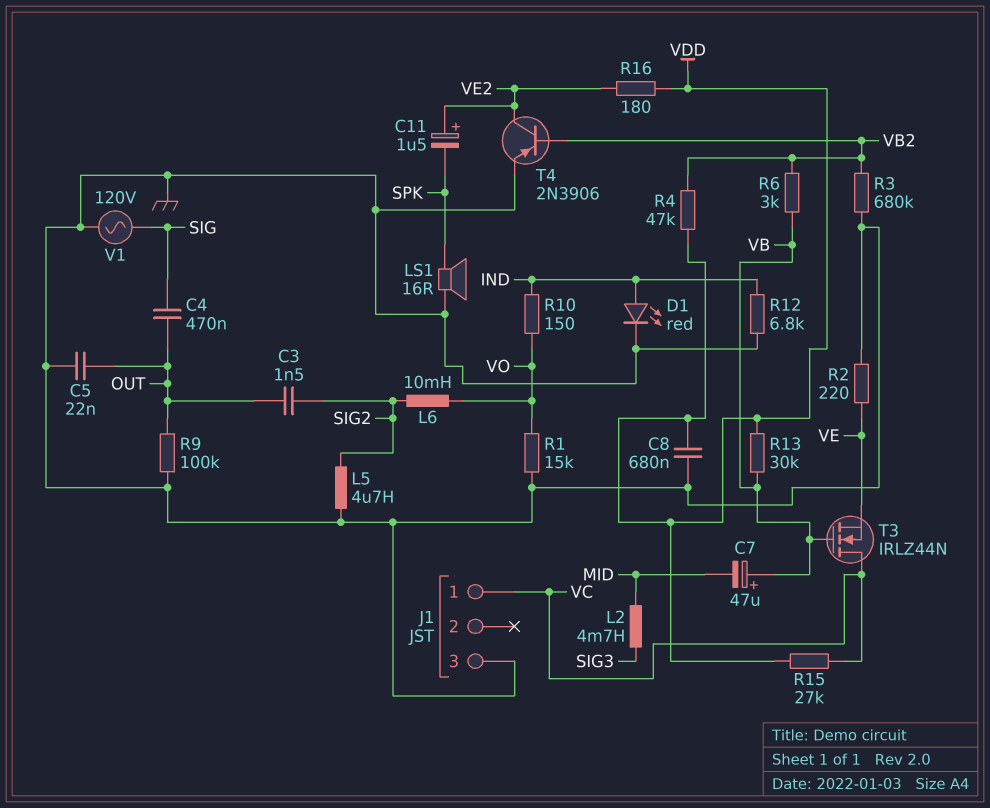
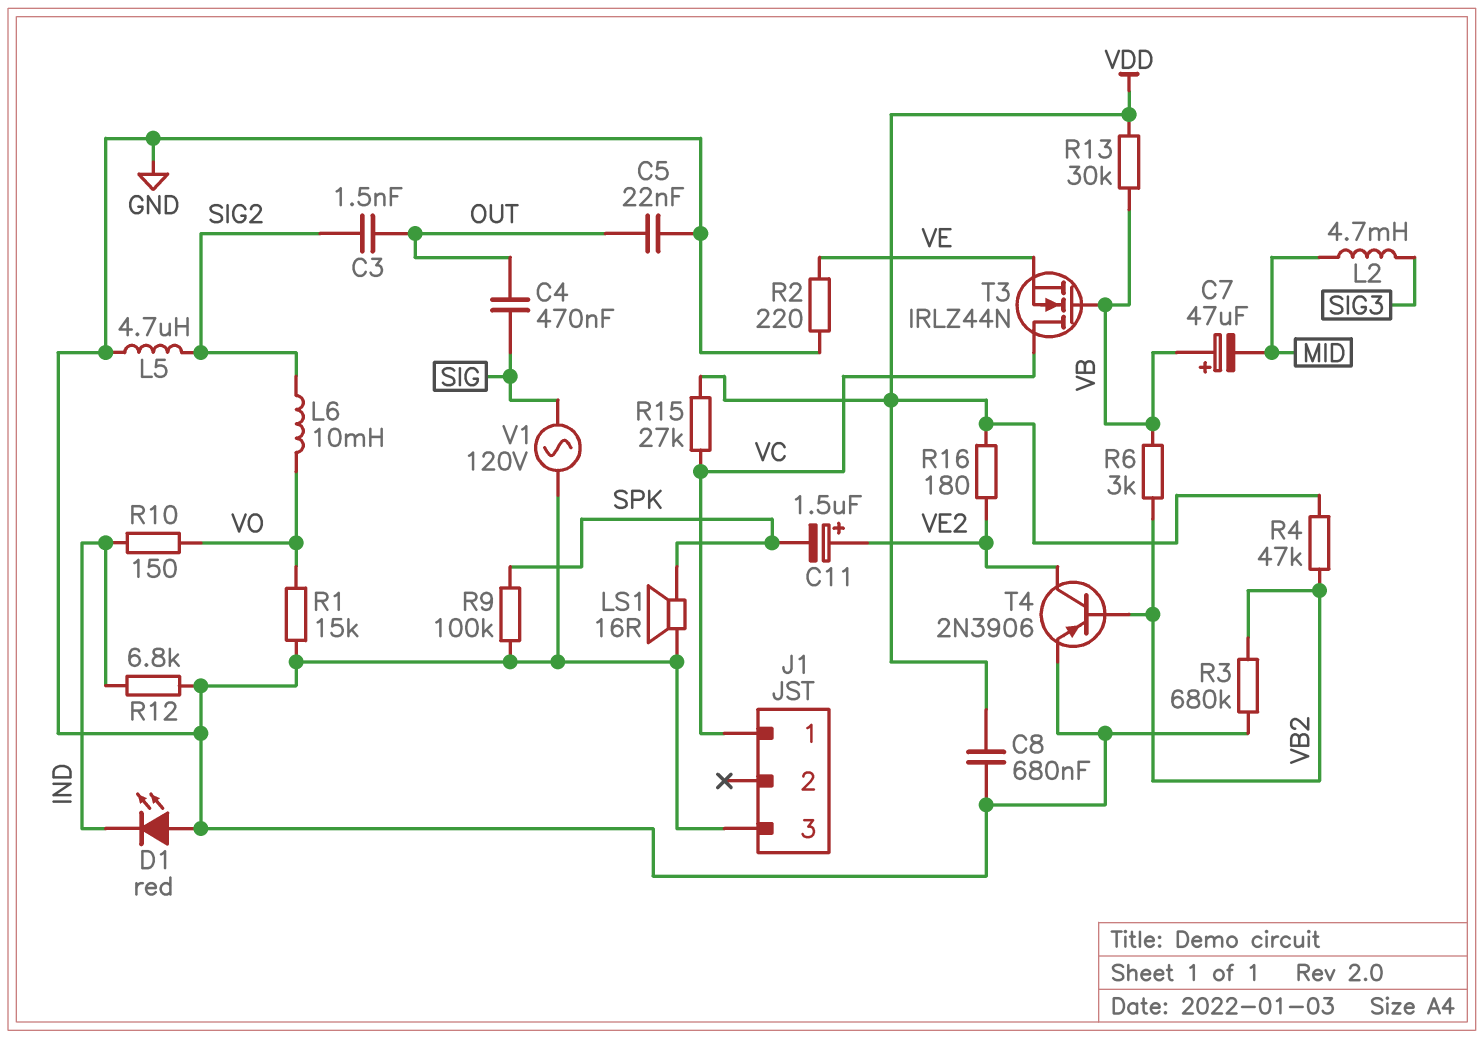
D1: LED red (A IND, K GND) -> LED red (A GND, K IND)
R9: 100k (GND, OUT) -> 100k (GND, SPK)

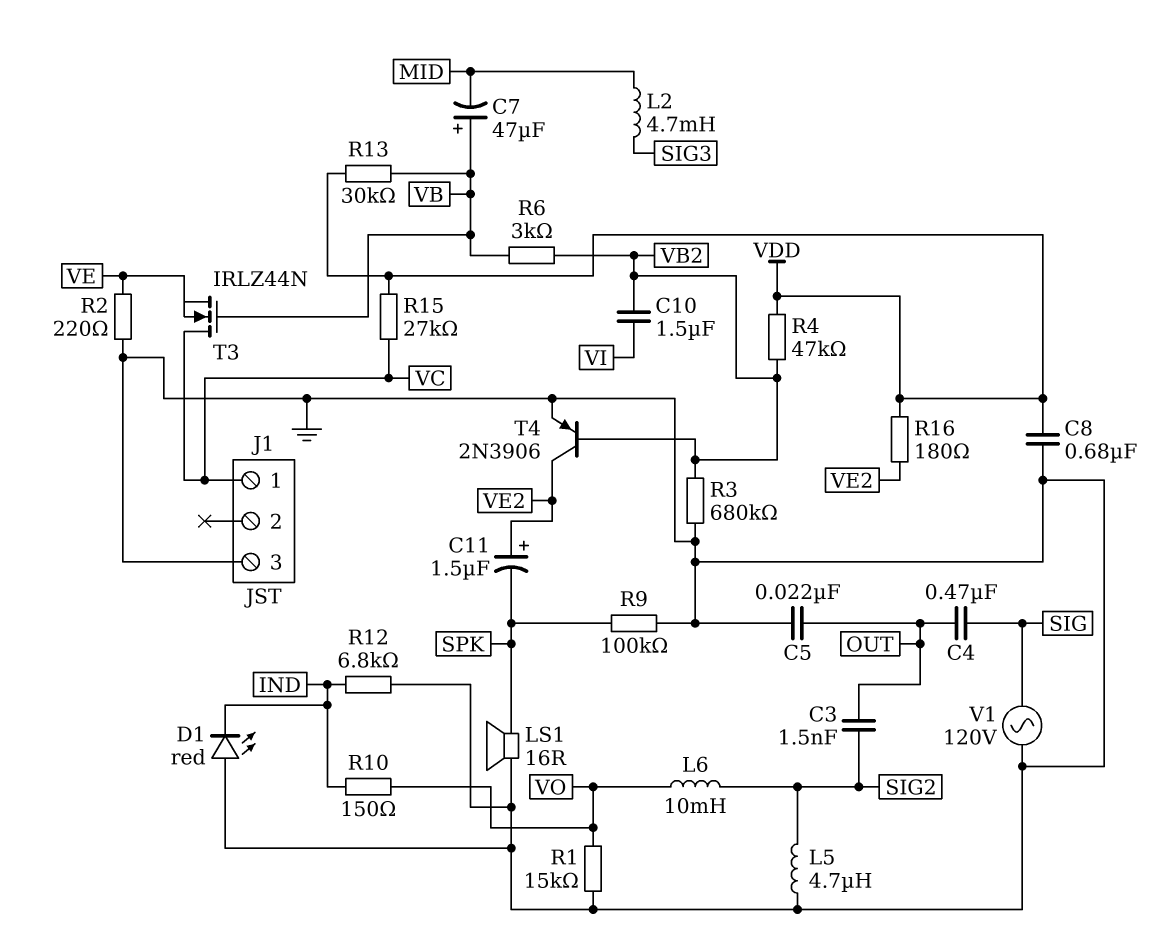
C10: none -> 1.5uF (VB2, VI)

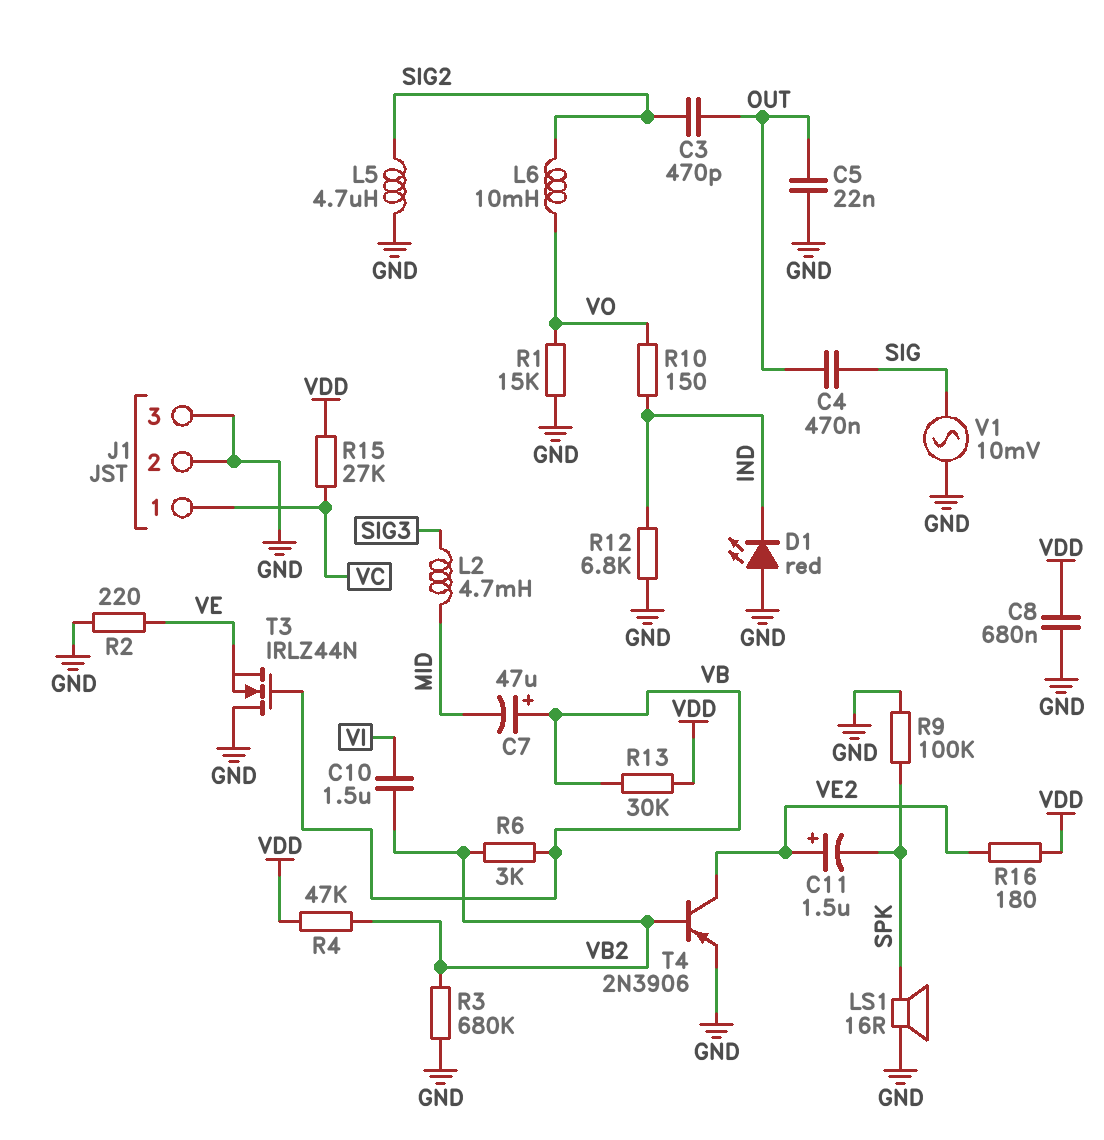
C3: 1.5nF (OUT, SIG2) -> 470pF (OUT, SIG2)
J1 pin 2: none -> GND
T3: NMOS IRLZ44N (G VB, D VC, S VE) -> NMOS IRLZ44N (G VB, D GND, S VE)
V1: AC 120V (GND, SIG) -> AC 10mV (GND, SIG)

